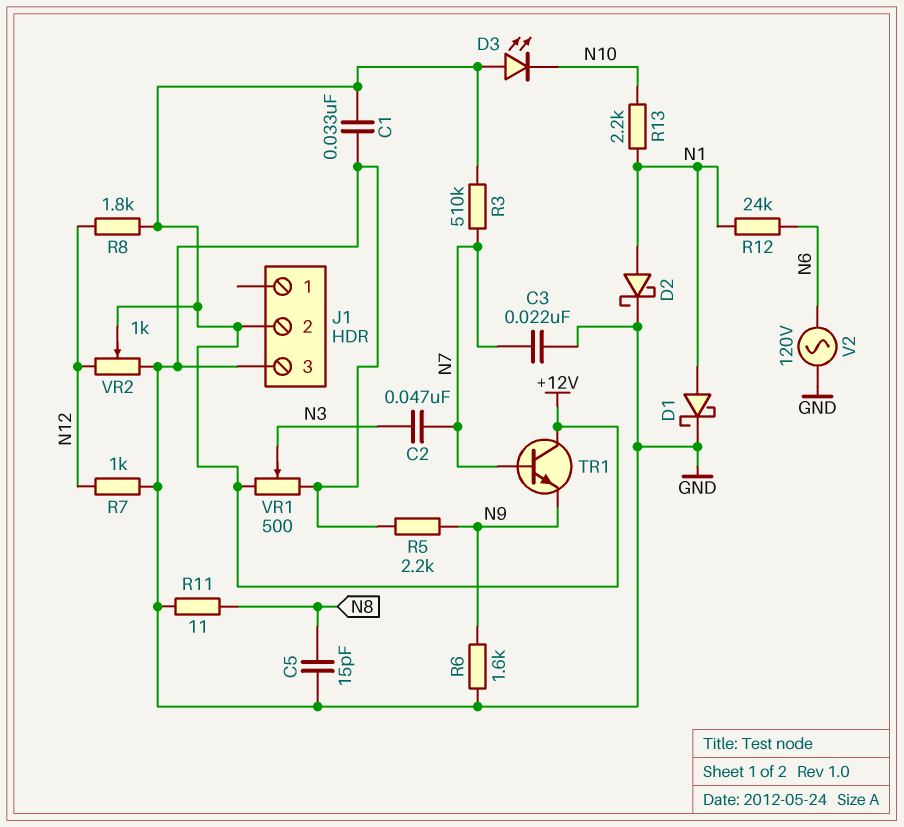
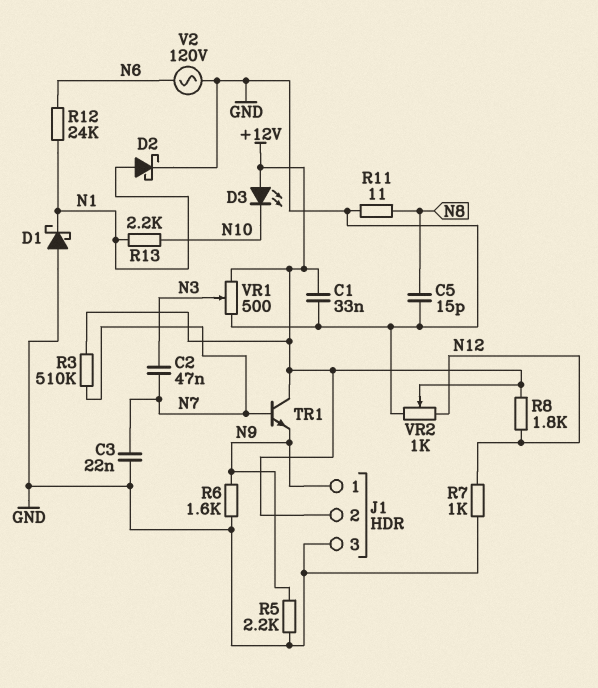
D1: schottky (A N1, K GND) -> schottky (A GND, K N1)
J1 pin 1: none -> N9

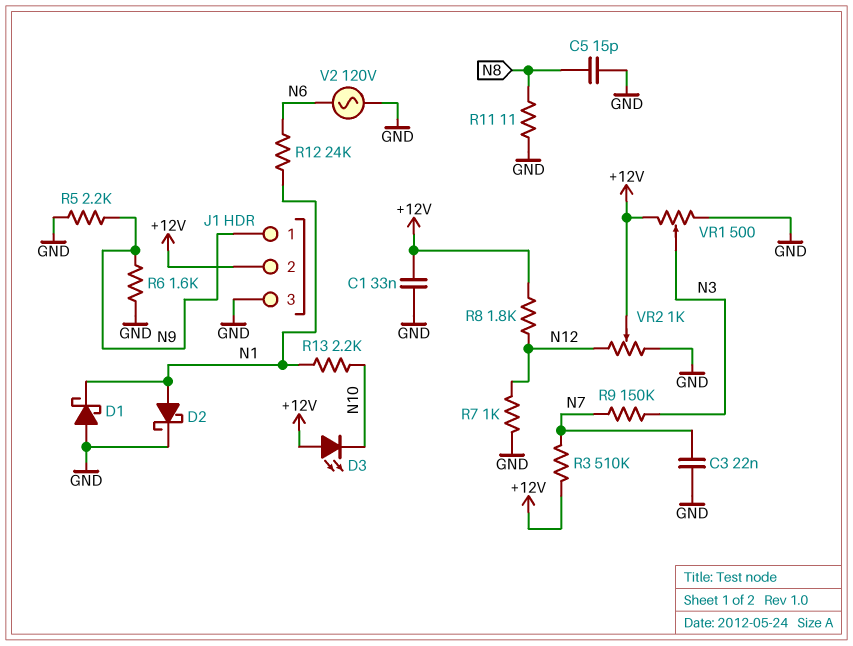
C2: 47nF (N3, N7) -> none
R9: none -> 150k (N3, N7)
TR1: NPN (B N7, C +12V, E N9) -> none

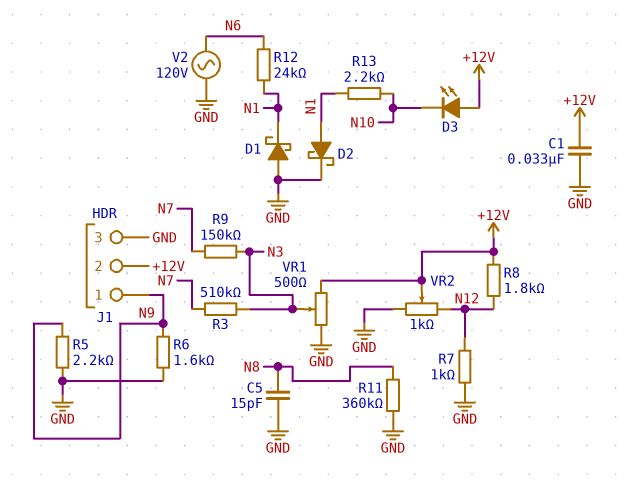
C3: 22nF (GND, N7) -> none
R3: 510k (+12V, N7) -> 510k (N3, N7)
R11: 11 (GND, N8) -> 360k (GND, N8)

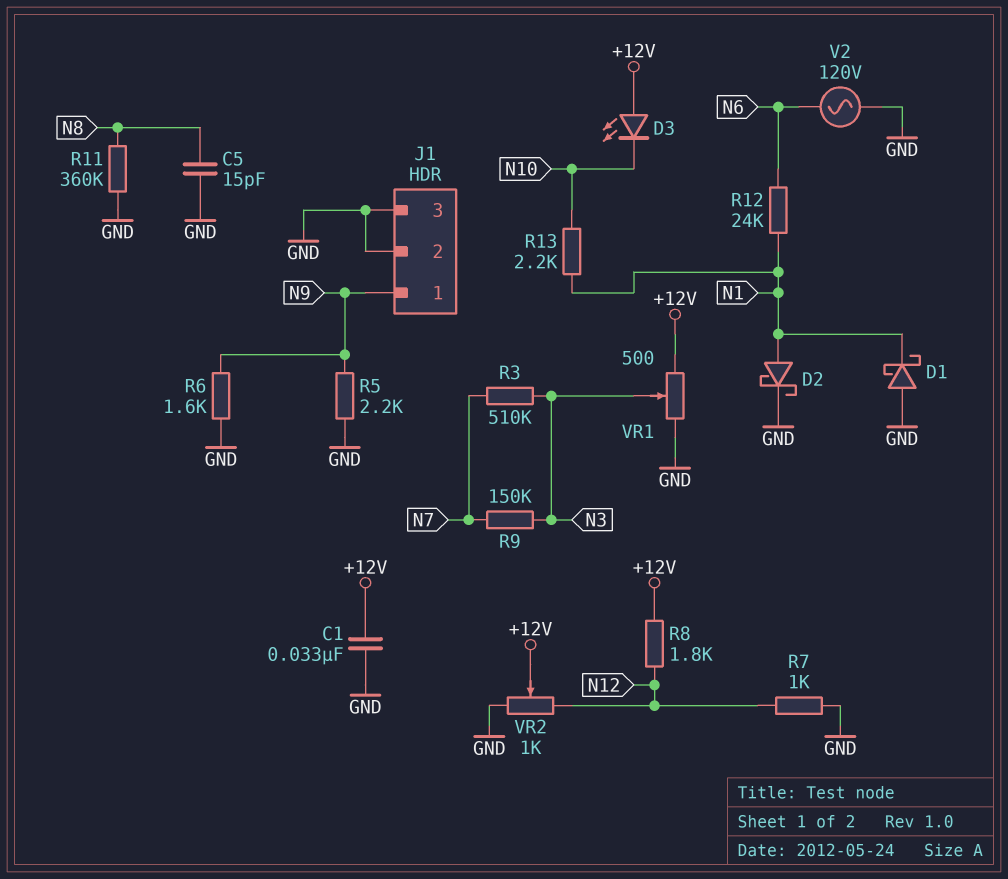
J1 pin 2: +12V -> GND

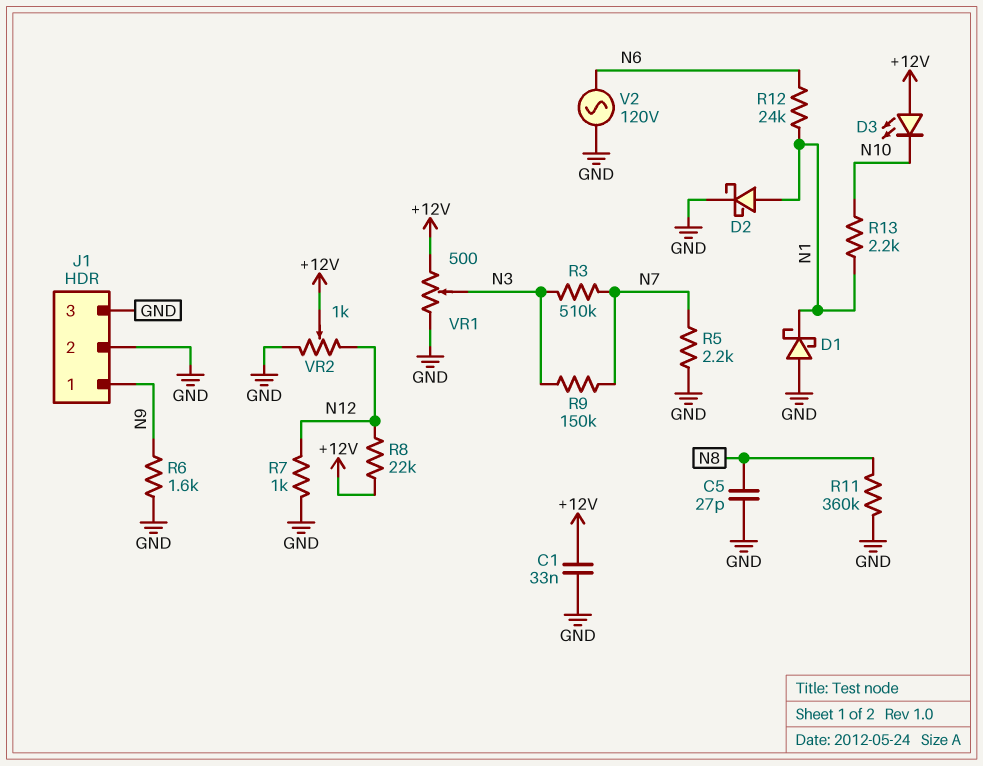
C5: 15pF (GND, N8) -> 27pF (GND, N8)
R5: 2.2k (GND, N9) -> 2.2k (GND, N7)
R8: 1.8k (+12V, N12) -> 22k (+12V, N12)

